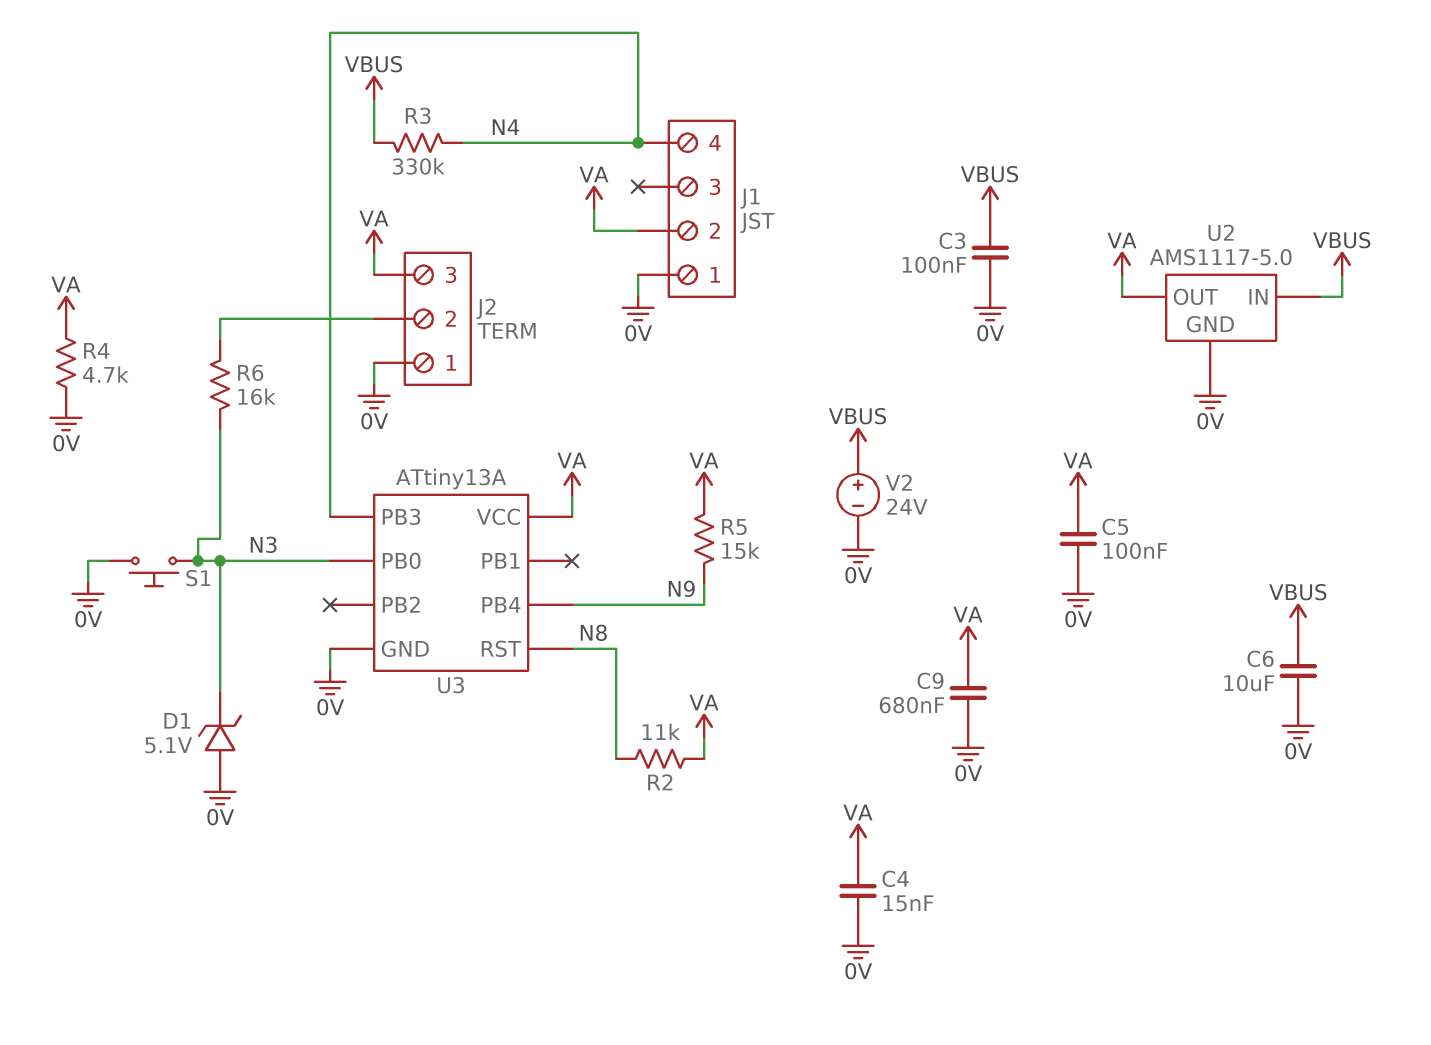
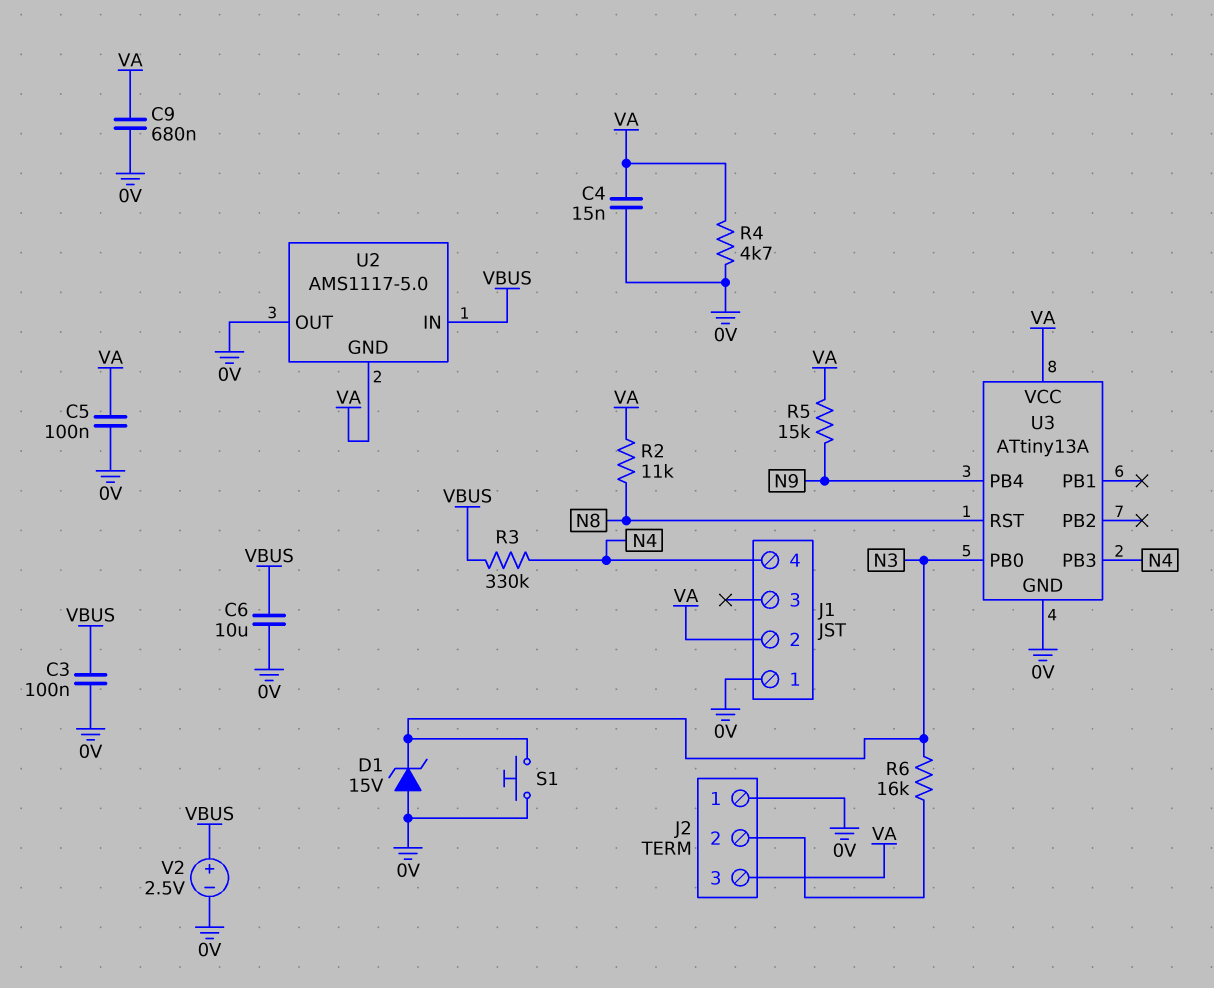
D1: zener 5.1V (A 0V, K N3) -> zener 15V (A 0V, K N3)
U2 pin GND: 0V -> VA
U2 pin OUT: VA -> 0V
V2: 24V (plus VBUS, minus 0V) -> 2.5V (plus VBUS, minus 0V)

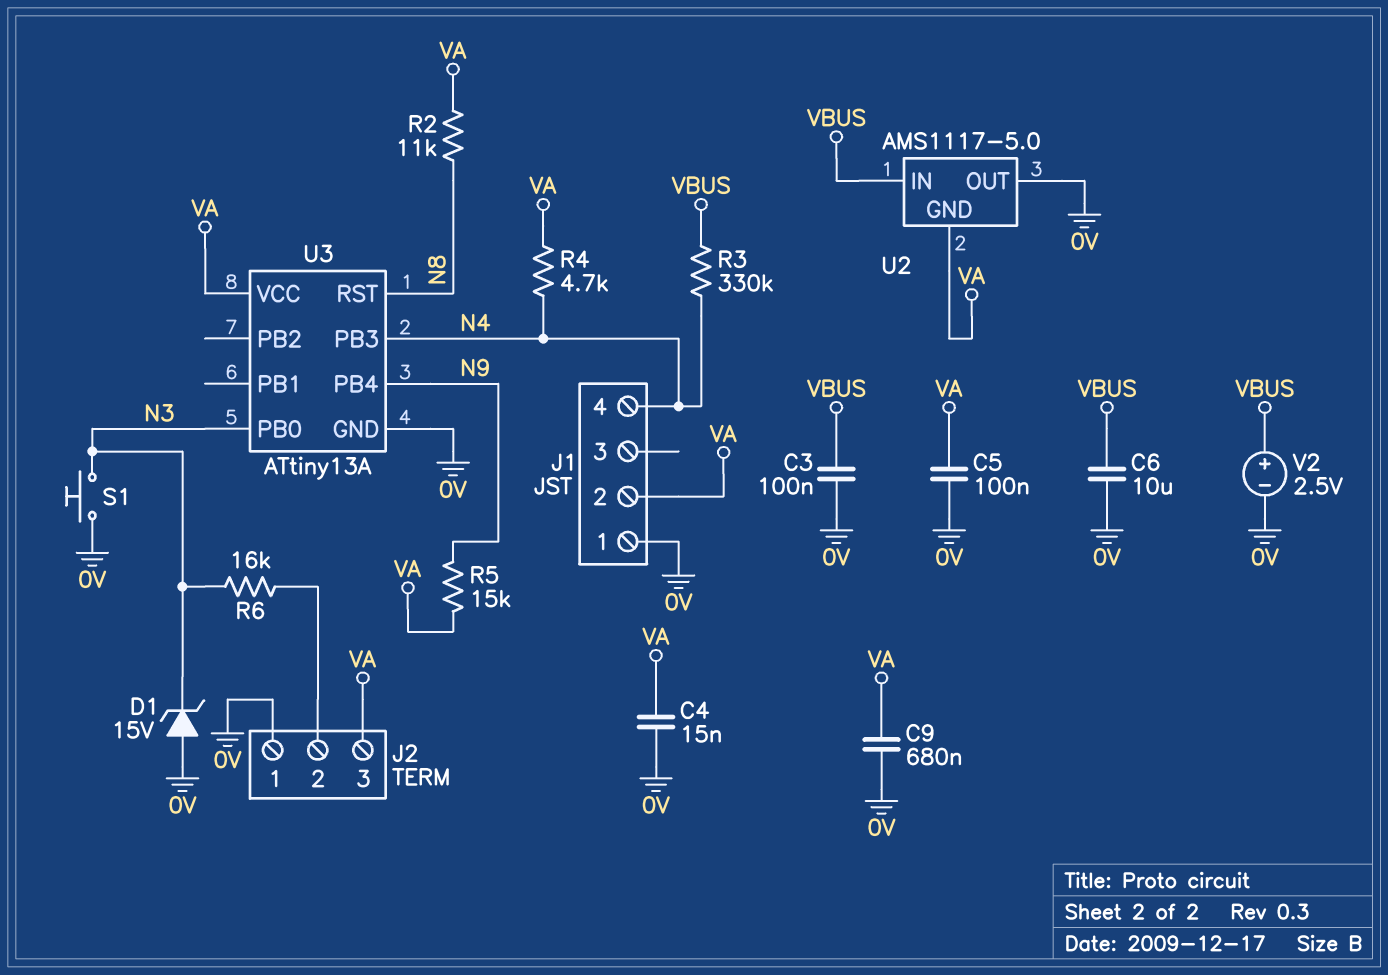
R4: 4.7k (0V, VA) -> 4.7k (N4, VA)

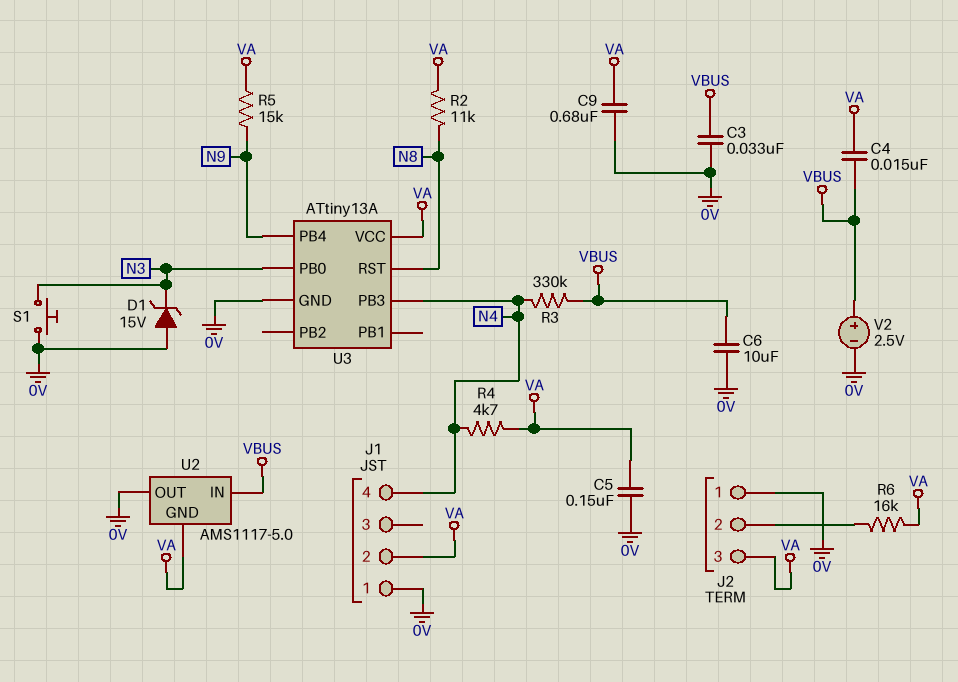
C3: 100nF (0V, VBUS) -> 33nF (0V, VBUS)
C4: 15nF (0V, VA) -> 15nF (VA, VBUS)
C5: 100nF (0V, VA) -> 150nF (0V, VA)
R6: 16k (J2/2, N3) -> 16k (J2/2, VA)

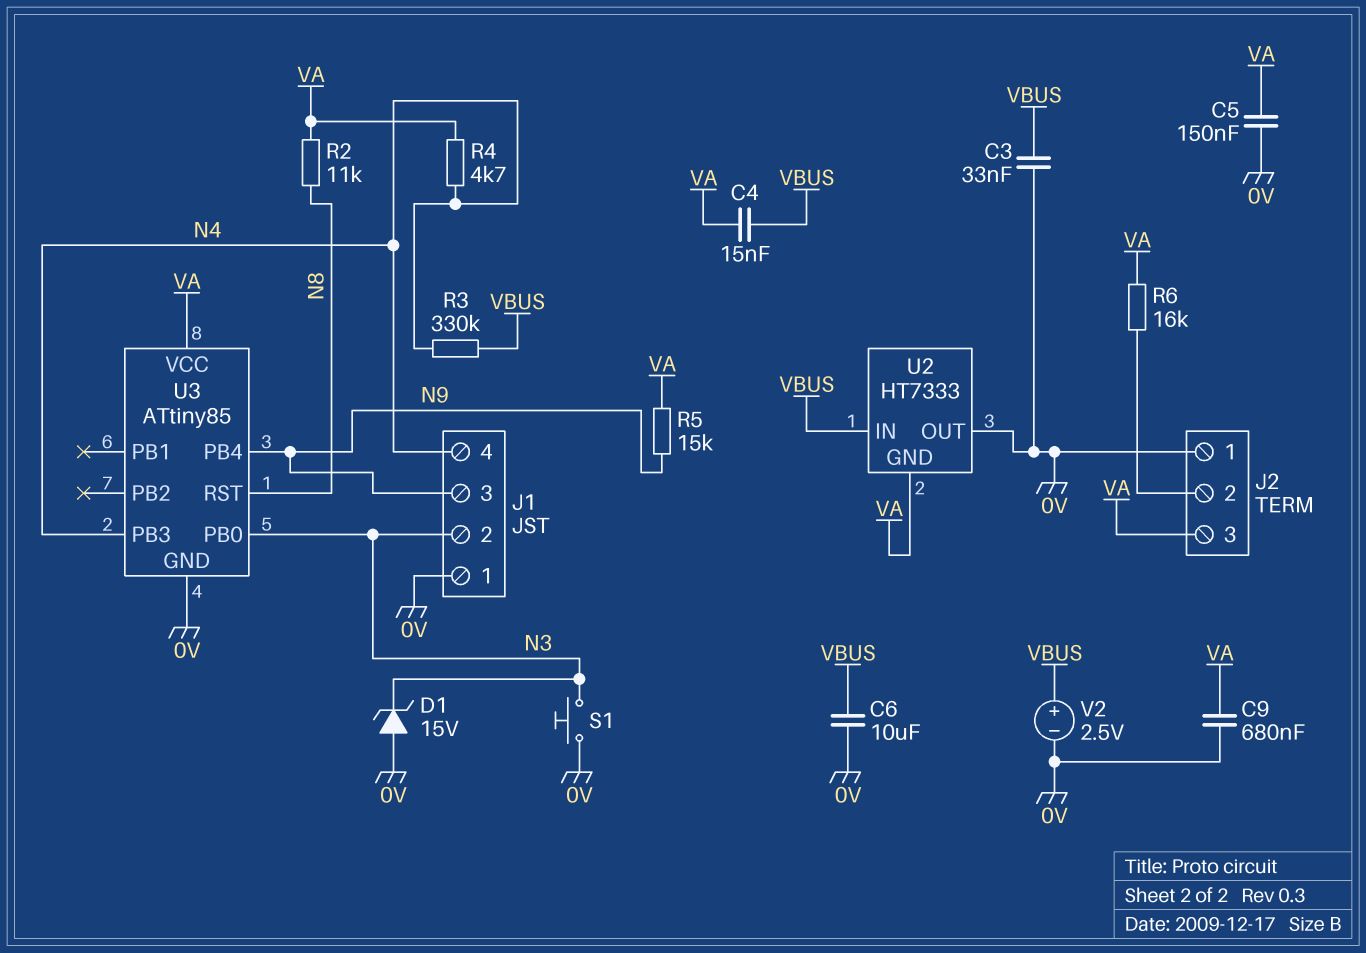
J1 pin 2: VA -> N3
J1 pin 3: none -> N9
U2: AMS1117-5.0 -> HT7333
U3: ATtiny13A -> ATtiny85

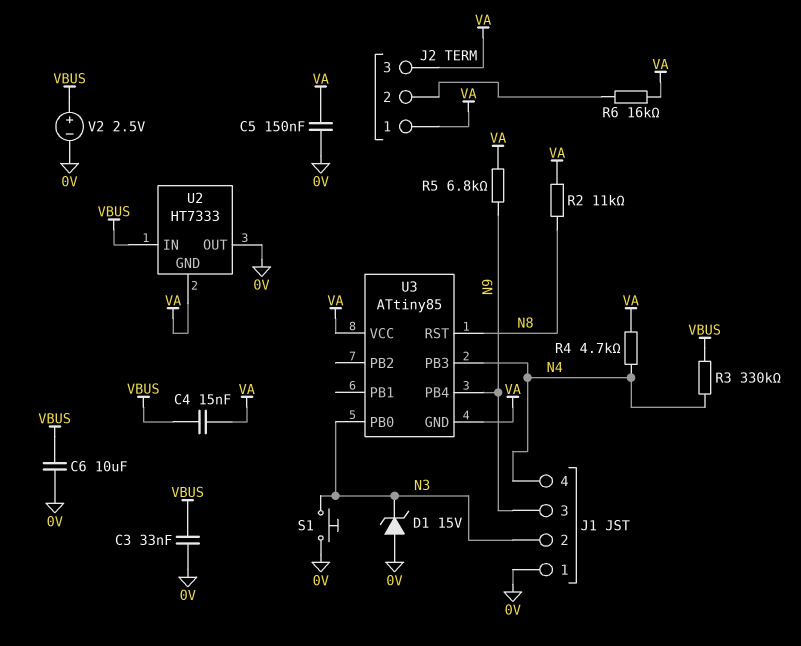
C9: 680nF (0V, VA) -> none
J2 pin 1: 0V -> VA
R5: 15k (N9, VA) -> 6.8k (N9, VA)
U3 pin GND: 0V -> VA

